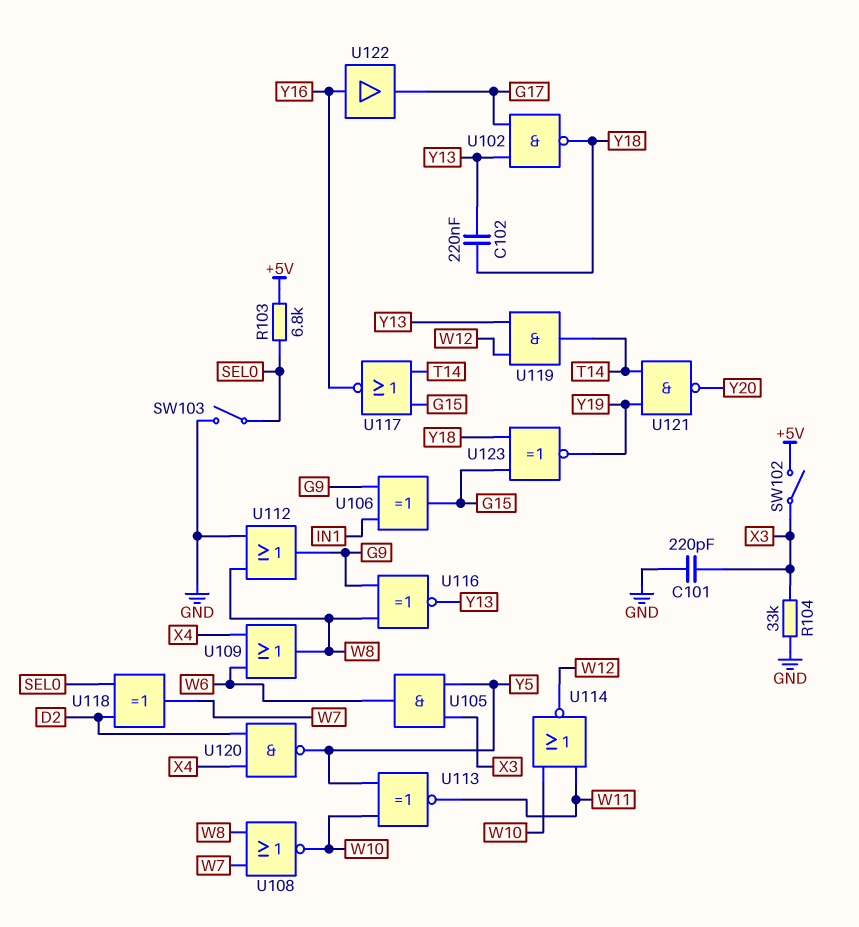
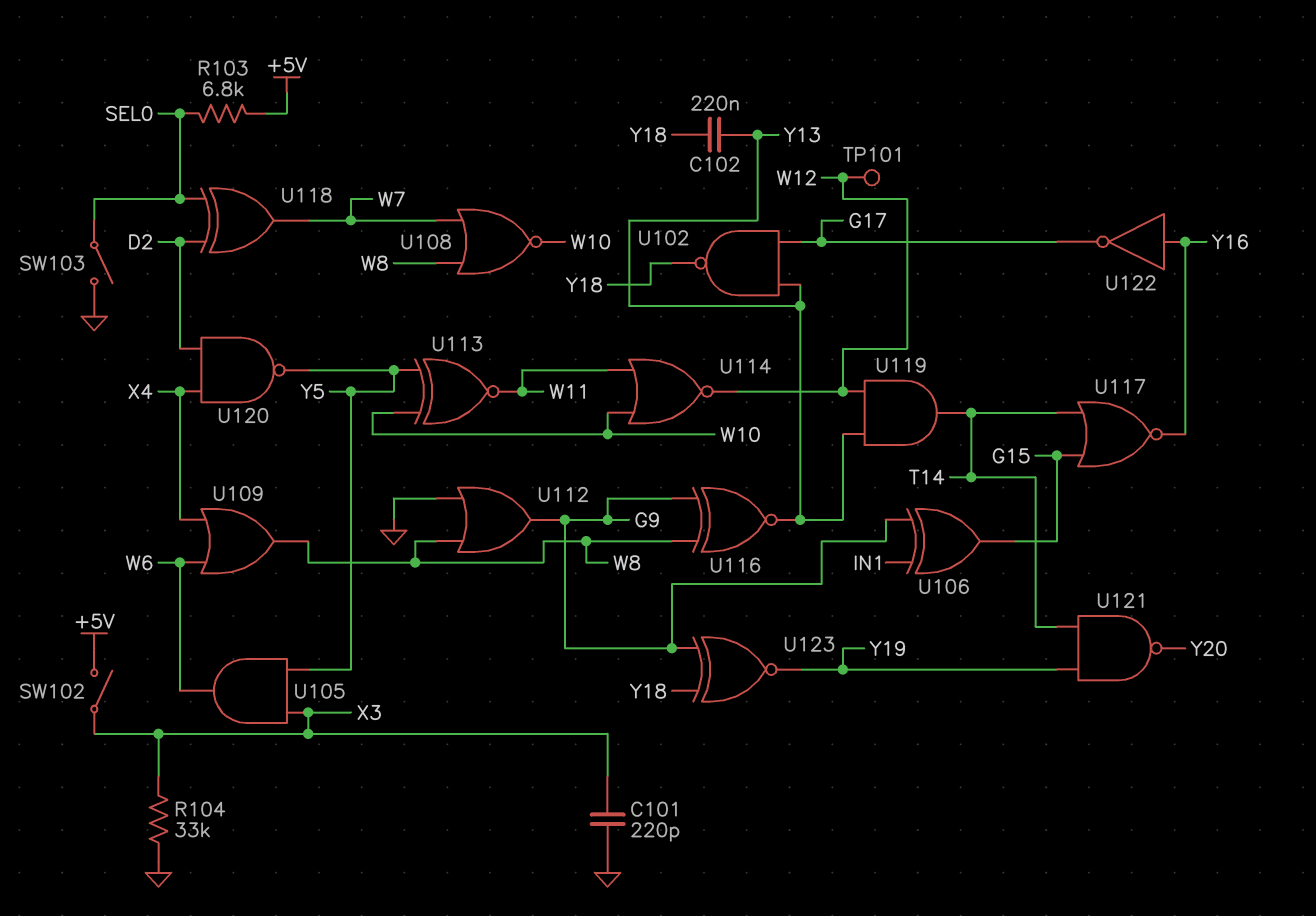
TP101: none -> test point (W12)
U122: buffer (in Y16, out G17) -> NOT (in Y16, out G17)
U123: XNOR (in G15, in Y18, out Y19) -> XNOR (in G9, in Y18, out Y19)

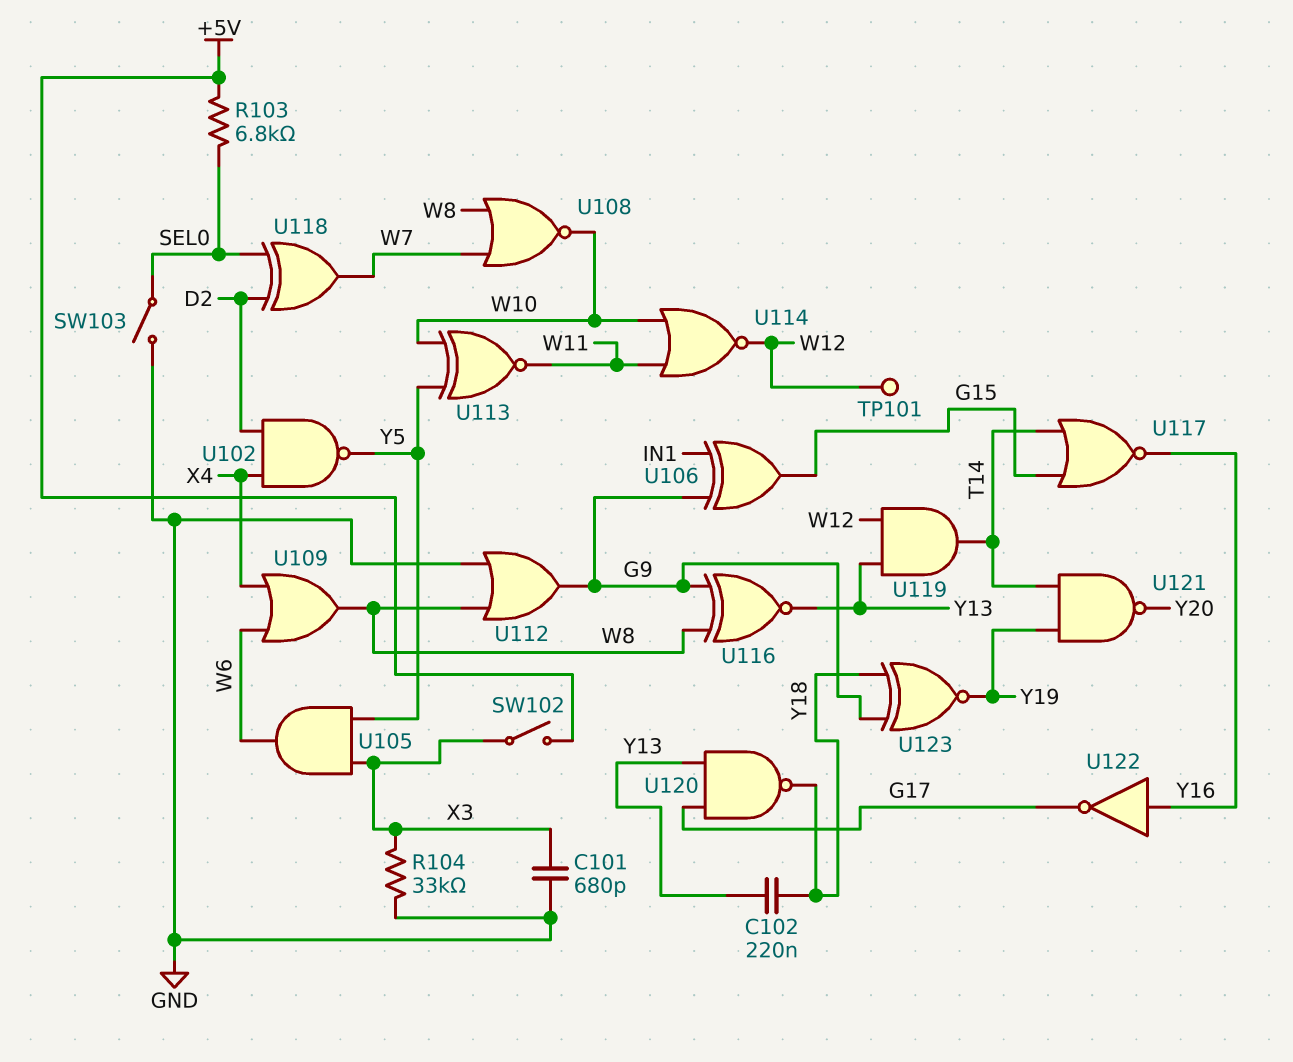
C101: 220pF (GND, X3) -> 680pF (GND, X3)
U102: NAND (in G17, in Y13, out Y18) -> NAND (in D2, in X4, out Y5)
U120: NAND (in D2, in X4, out Y5) -> NAND (in G17, in Y13, out Y18)

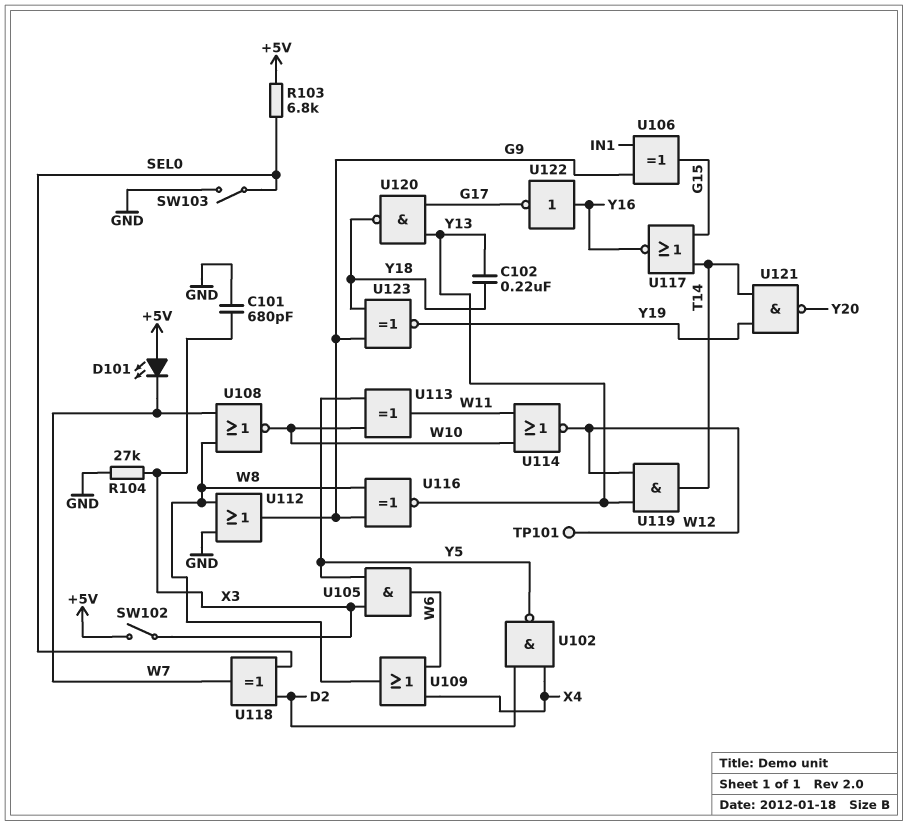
D101: none -> LED (A +5V, K W7)
R104: 33k (GND, X3) -> 27k (GND, X3)
U113: XNOR (in W10, in Y5, out W11) -> XOR (in W10, in Y5, out W11)

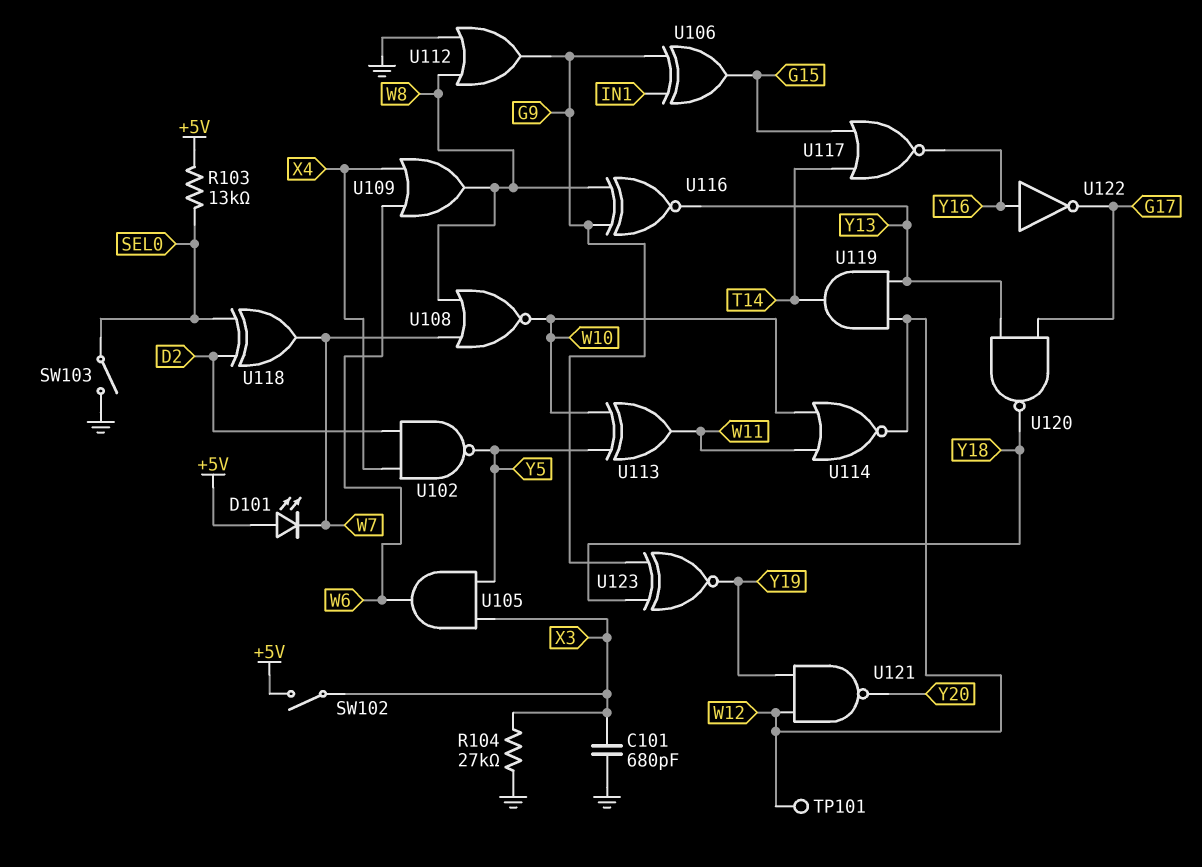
C102: 220nF (Y13, Y18) -> none
R103: 6.8k (+5V, SEL0) -> 13k (+5V, SEL0)
U121: NAND (in T14, in Y19, out Y20) -> NAND (in W12, in Y19, out Y20)

